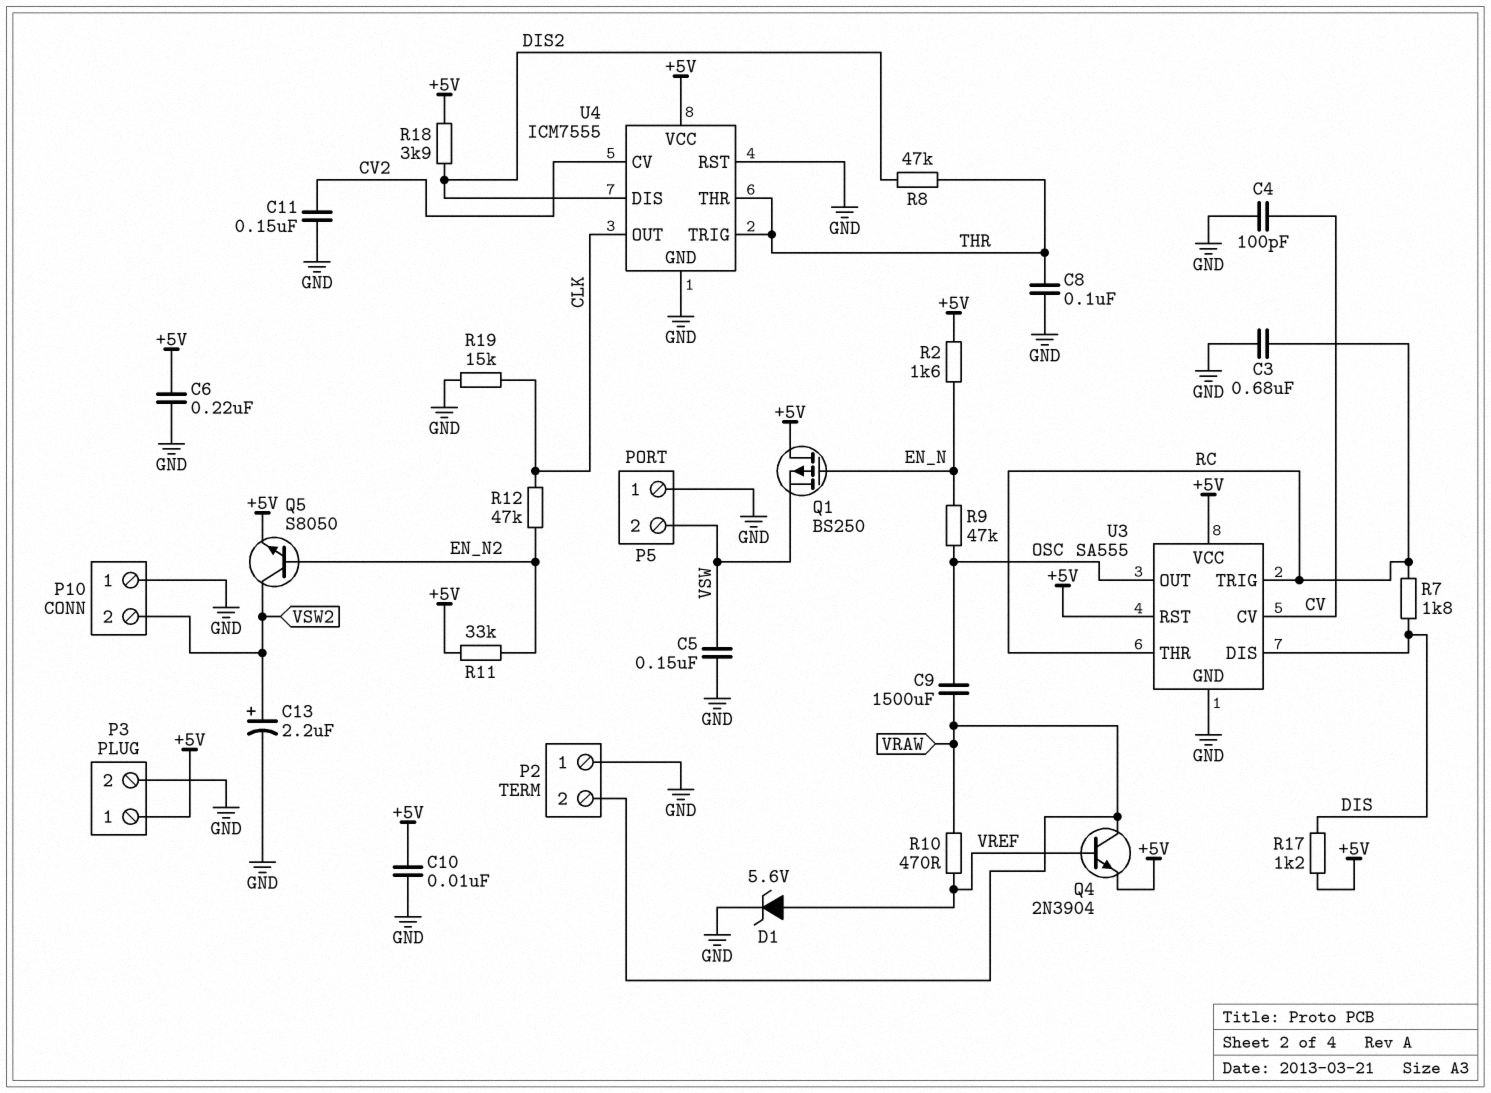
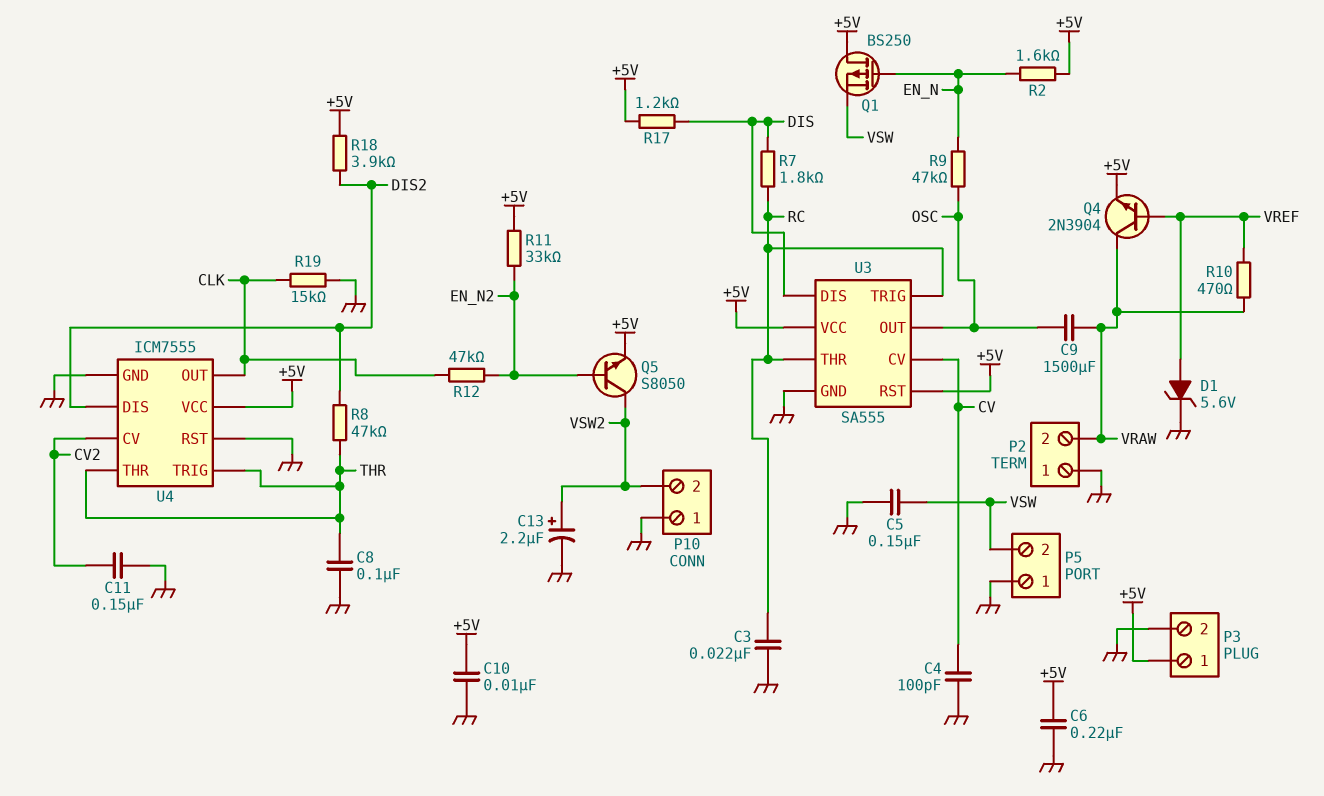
C3: 680nF (GND, RC) -> 22nF (GND, RC)

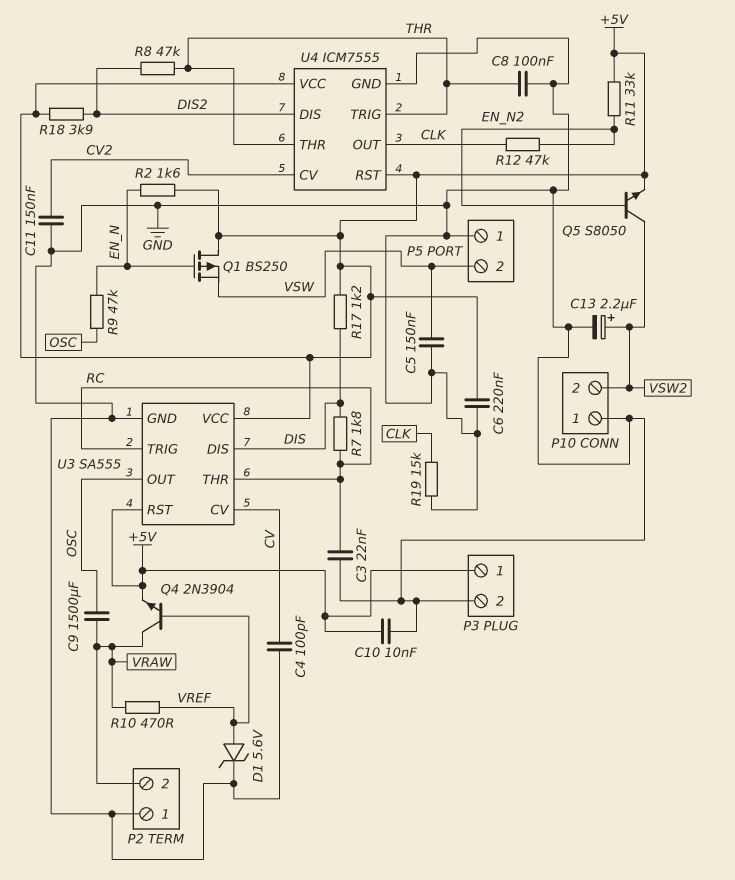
U4 pin RST: GND -> +5V

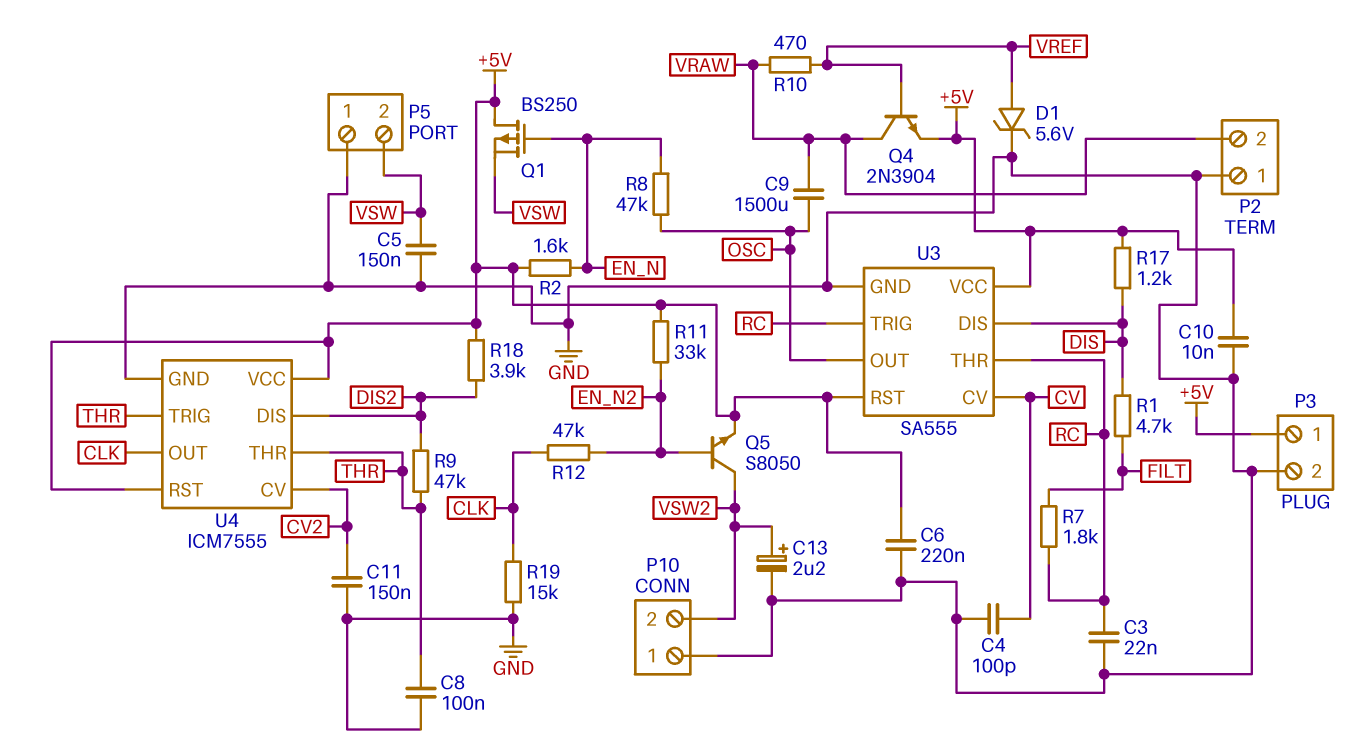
R1: none -> 4.7k (DIS, FILT)
R7: 1.8k (DIS, RC) -> 1.8k (FILT, RC)
R8: 47k (DIS2, THR) -> 47k (EN_N, OSC)
R9: 47k (EN_N, OSC) -> 47k (DIS2, THR)

